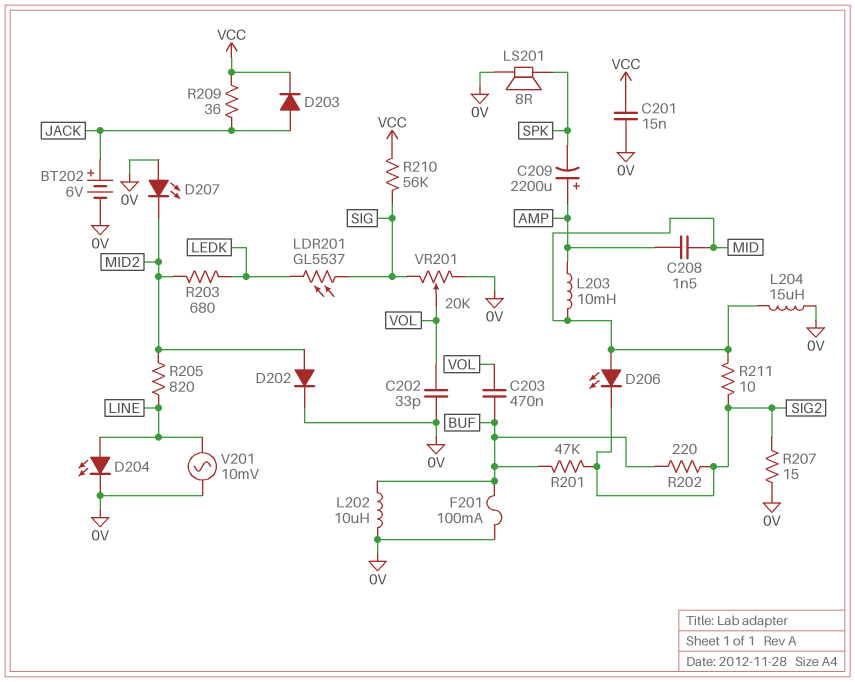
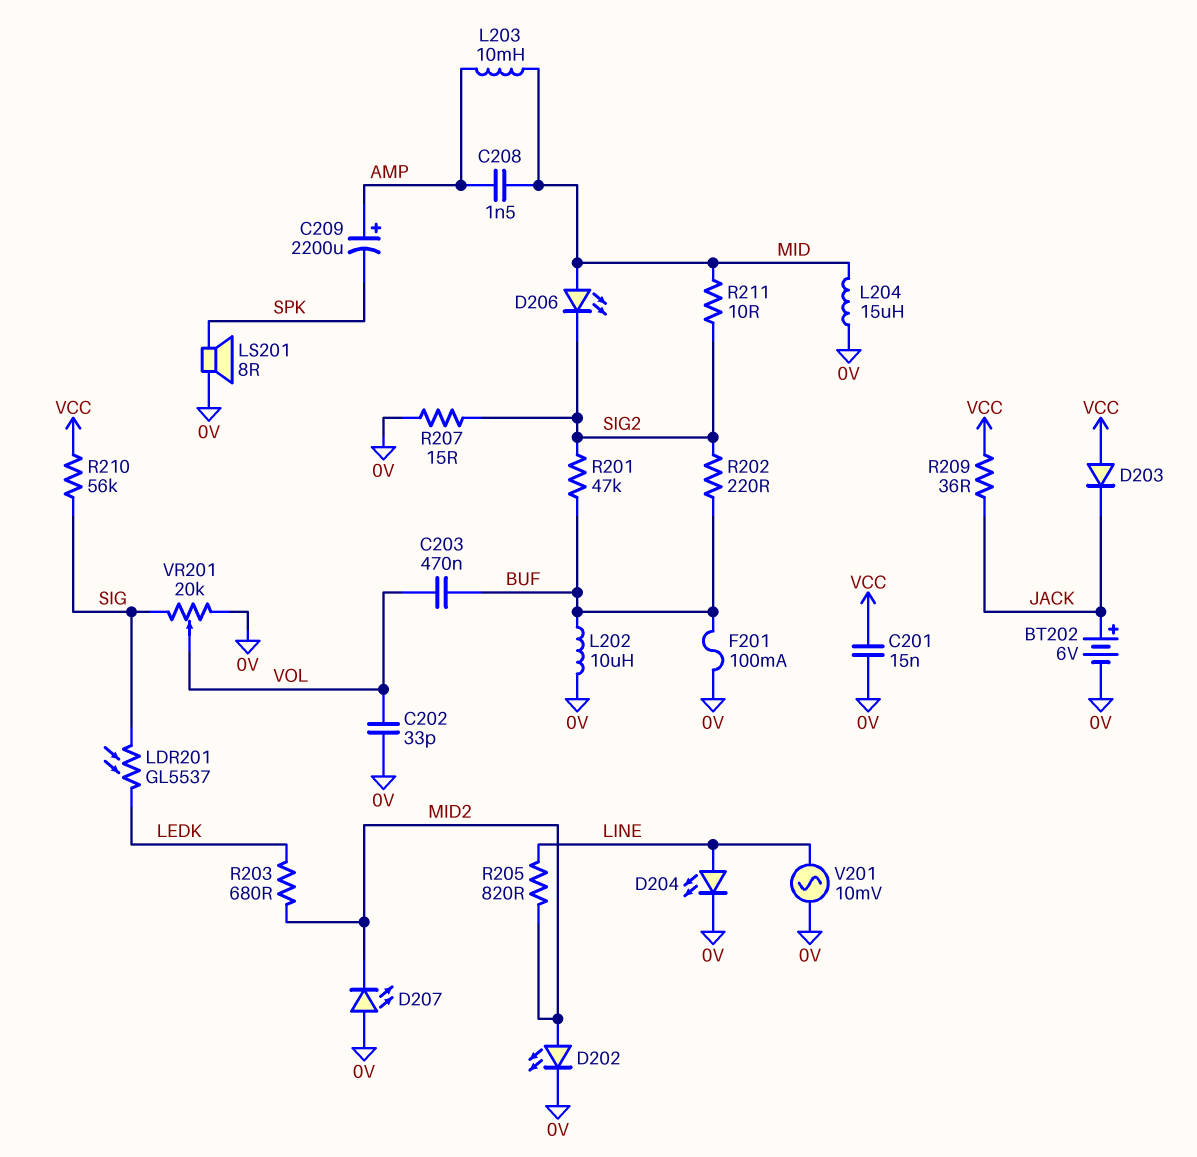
D202: diode (A MID2, K 0V) -> LED (A MID2, K 0V)
D203: diode (A JACK, K VCC) -> diode (A VCC, K JACK)

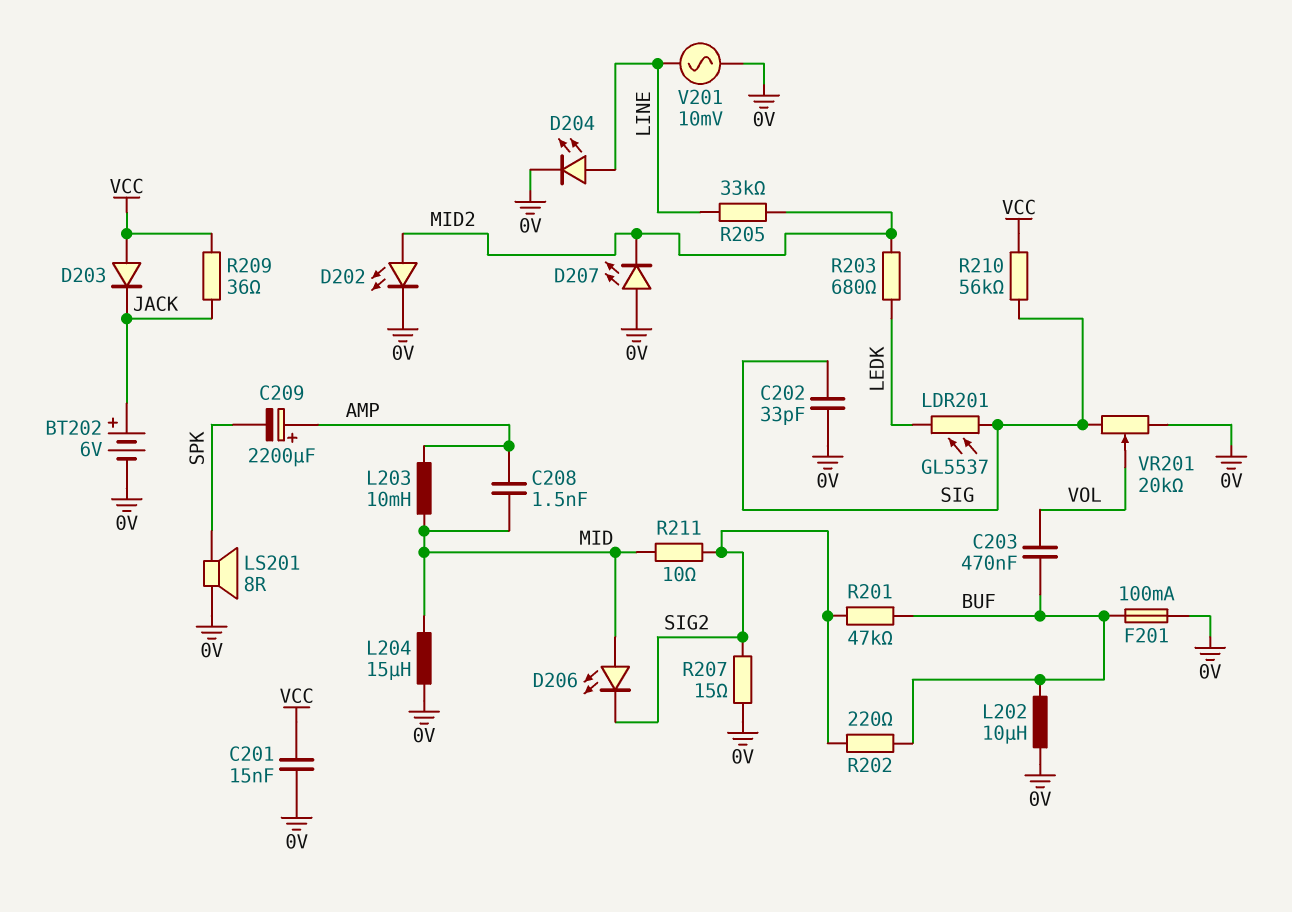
C202: 33pF (0V, VOL) -> 33pF (0V, SIG)
R205: 820 (LINE, MID2) -> 33k (LINE, MID2)

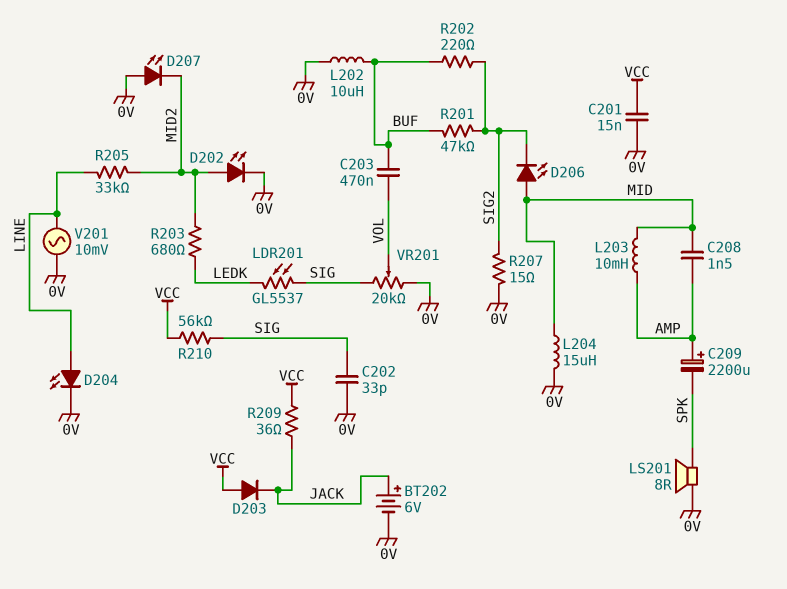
F201: 100mA (0V, BUF) -> none
R211: 10 (MID, SIG2) -> none

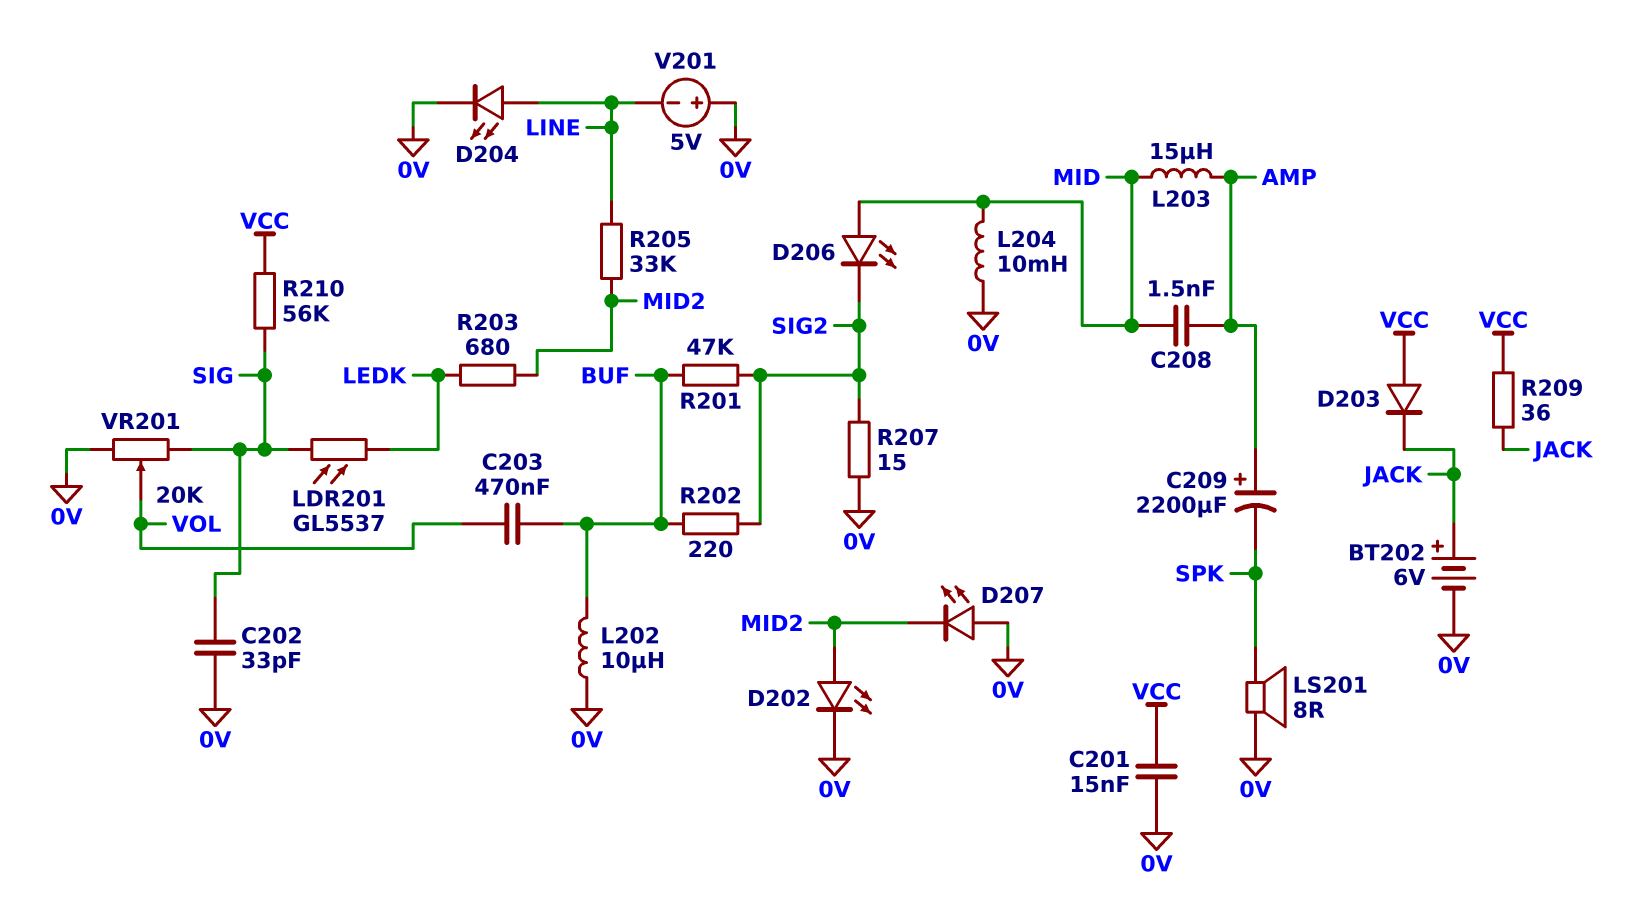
L203: 10mH (AMP, MID) -> 15uH (AMP, MID)
L204: 15uH (0V, MID) -> 10mH (0V, MID)
V201: AC 10mV (0V, LINE) -> 5V (plus 0V, minus LINE)

